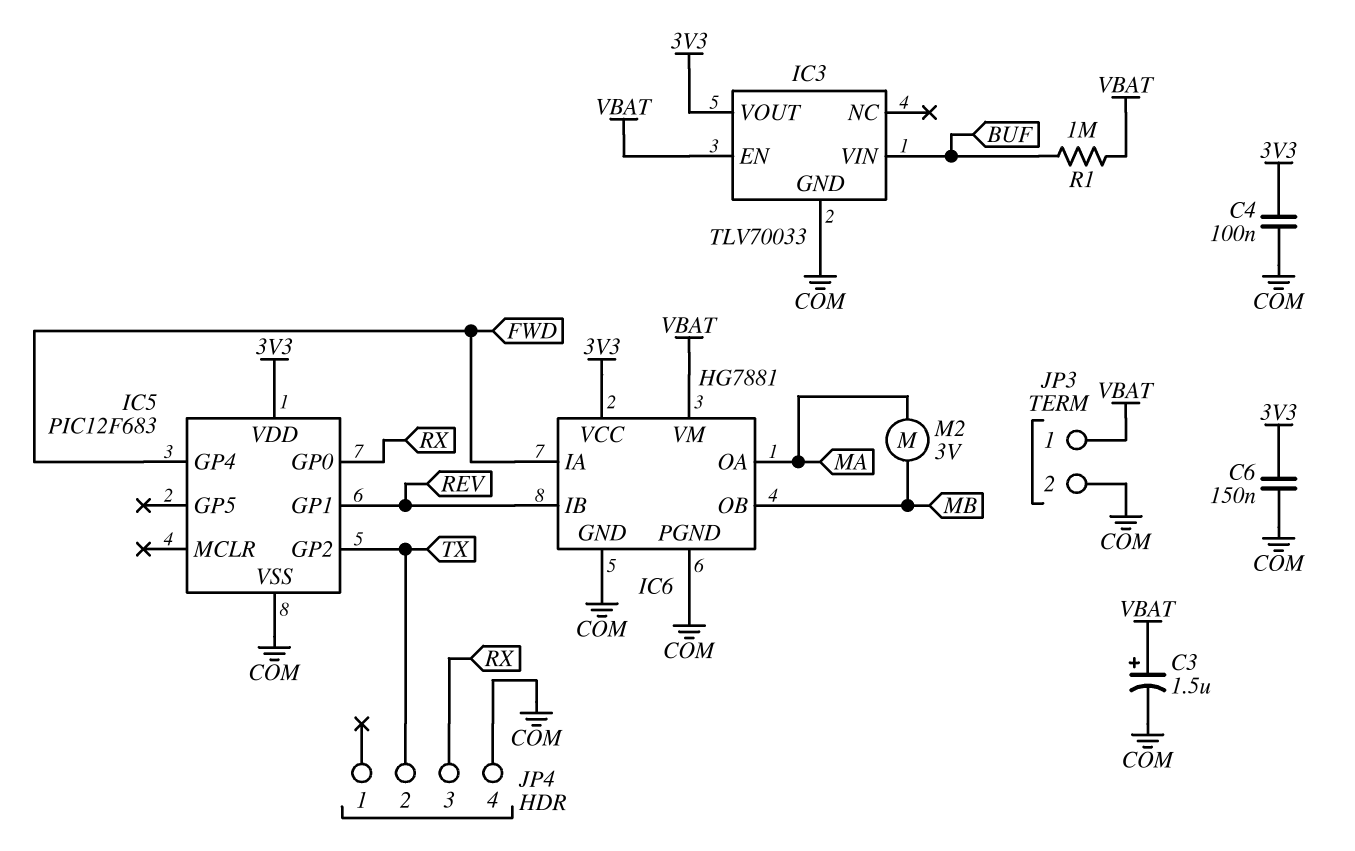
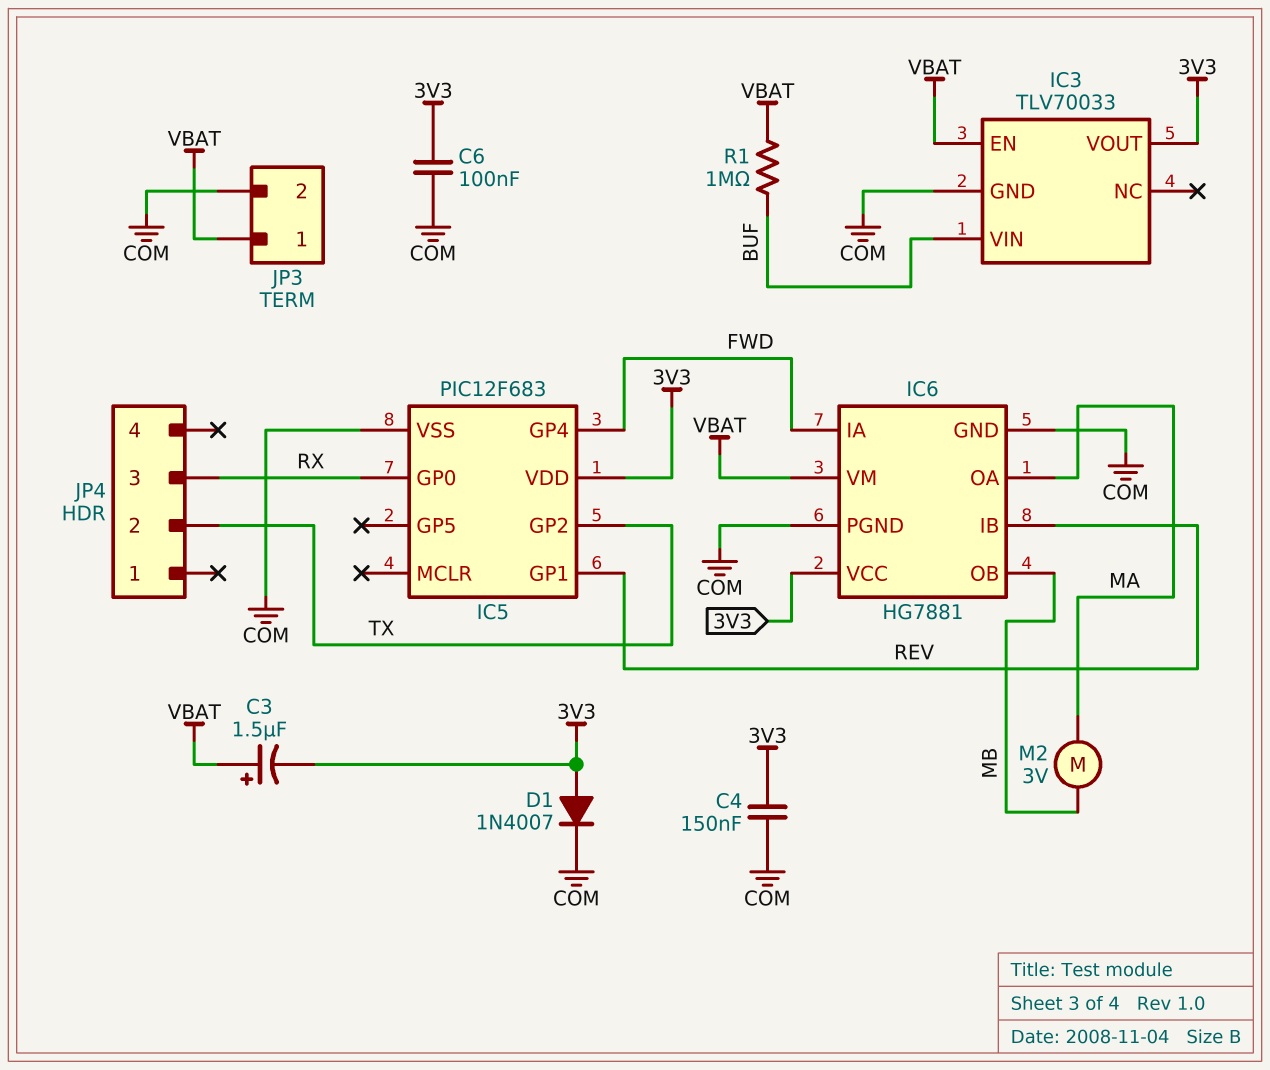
C3: 1.5uF (plus VBAT, minus COM) -> 1.5uF (plus VBAT, minus 3V3)
C4: 100nF (3V3, COM) -> 150nF (3V3, COM)
C6: 150nF (3V3, COM) -> 100nF (3V3, COM)
D1: none -> diode 1N4007 (A 3V3, K COM)
JP4 pin 4: COM -> none

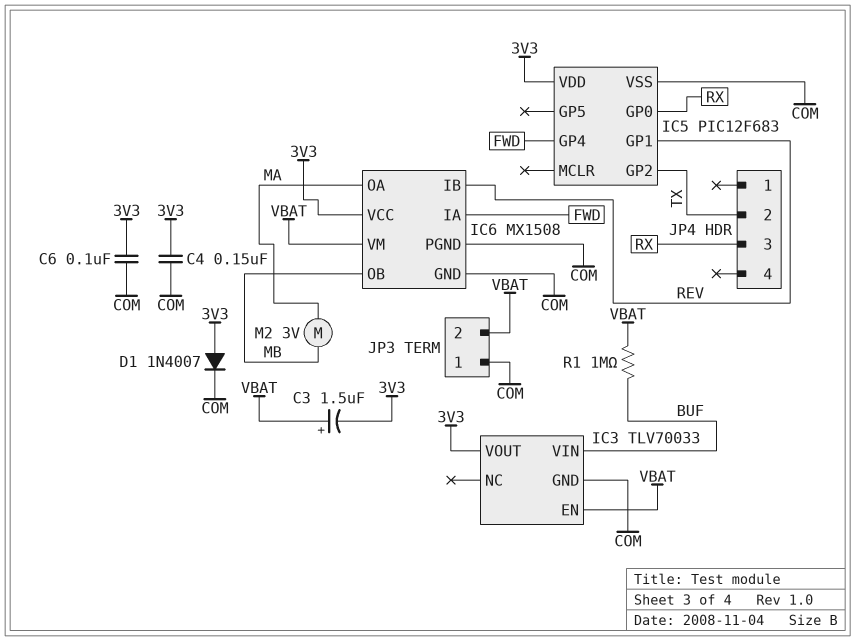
IC6: HG7881 -> MX1508
JP3 pin 1: VBAT -> COM
JP3 pin 2: COM -> VBAT

